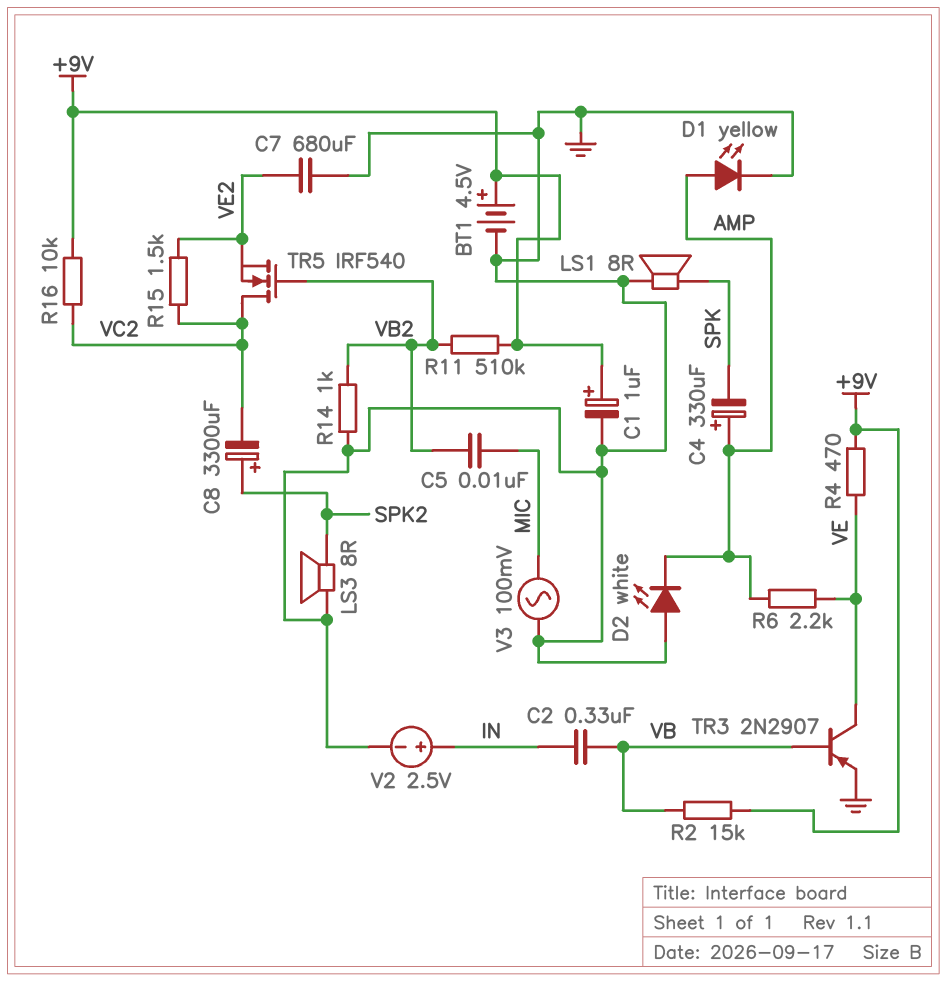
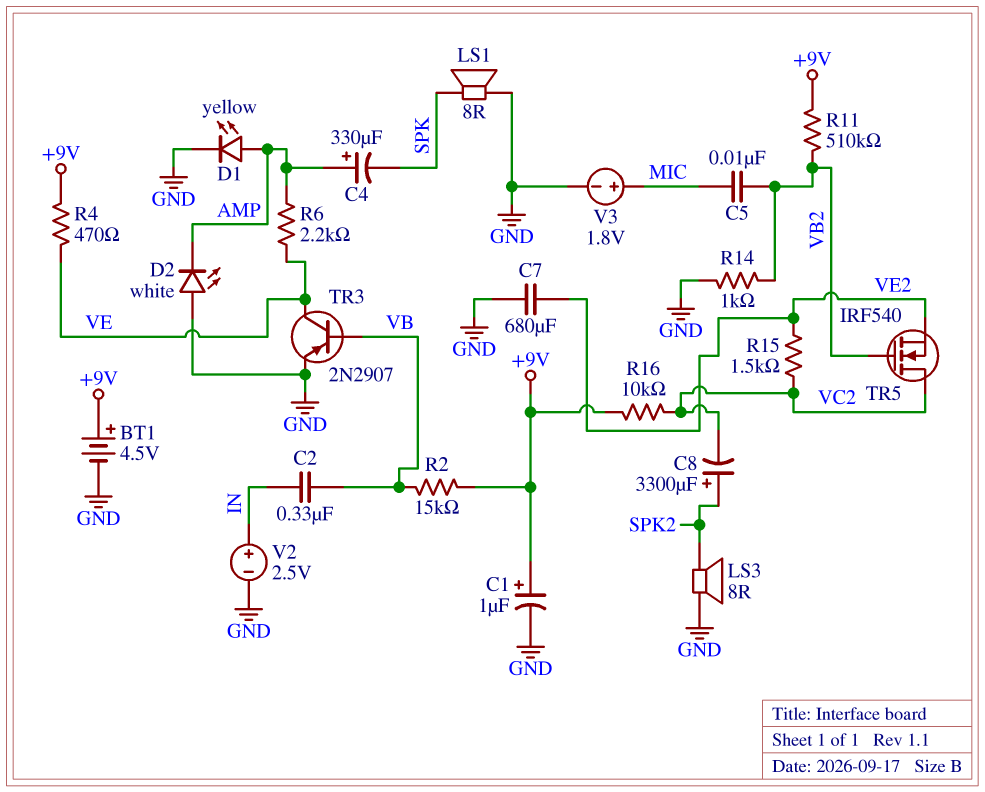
V3: AC 100mV (GND, MIC) -> 1.8V (plus MIC, minus GND)

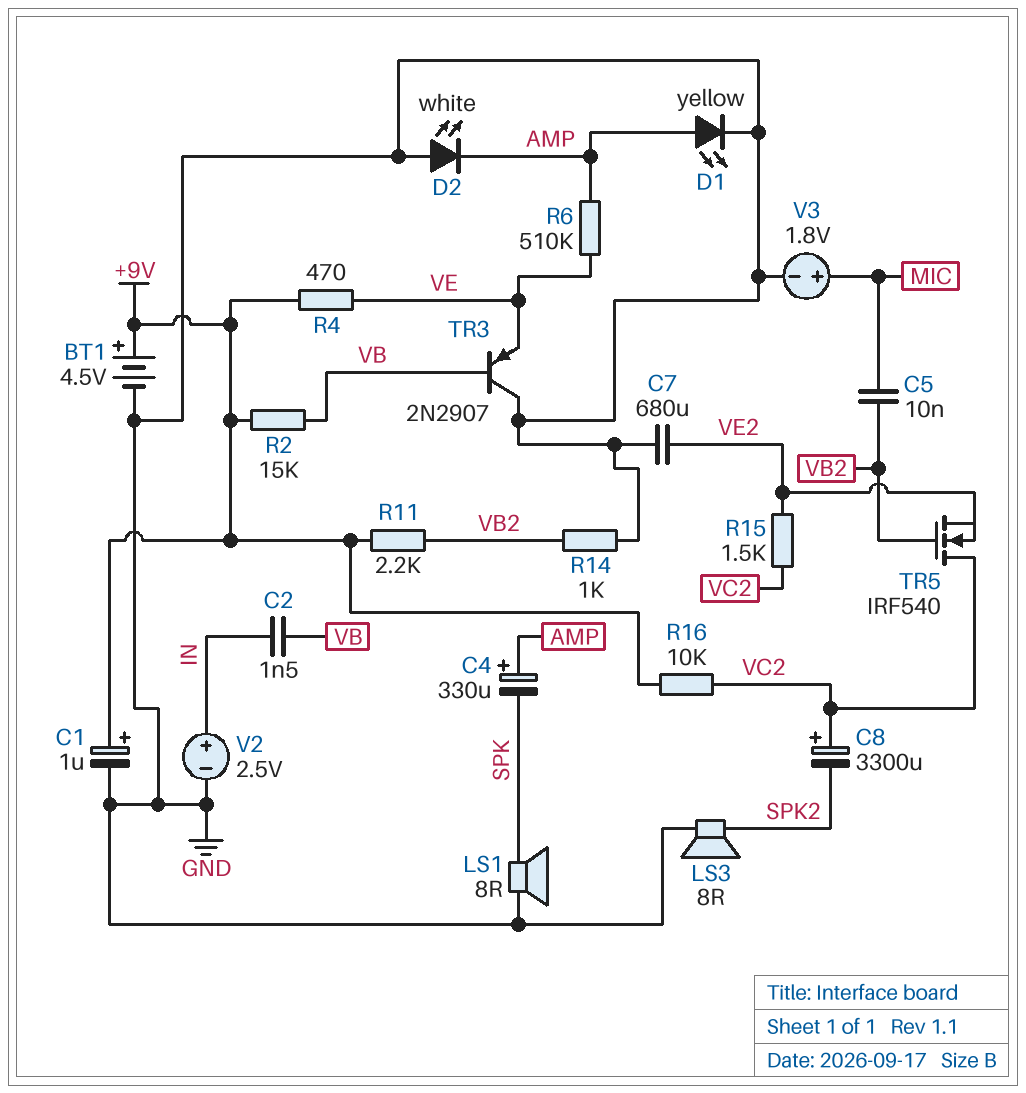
C2: 330nF (IN, VB) -> 1.5nF (IN, VB)
C8: 3300uF (plus SPK2, minus VC2) -> 3300uF (plus VC2, minus SPK2)
R6: 2.2k (AMP, VE) -> 510k (AMP, VE)
R11: 510k (+9V, VB2) -> 2.2k (+9V, VB2)
TR3: PNP 2N2907 (B VB, C VE, E GND) -> PNP 2N2907 (B VB, C GND, E VE)

